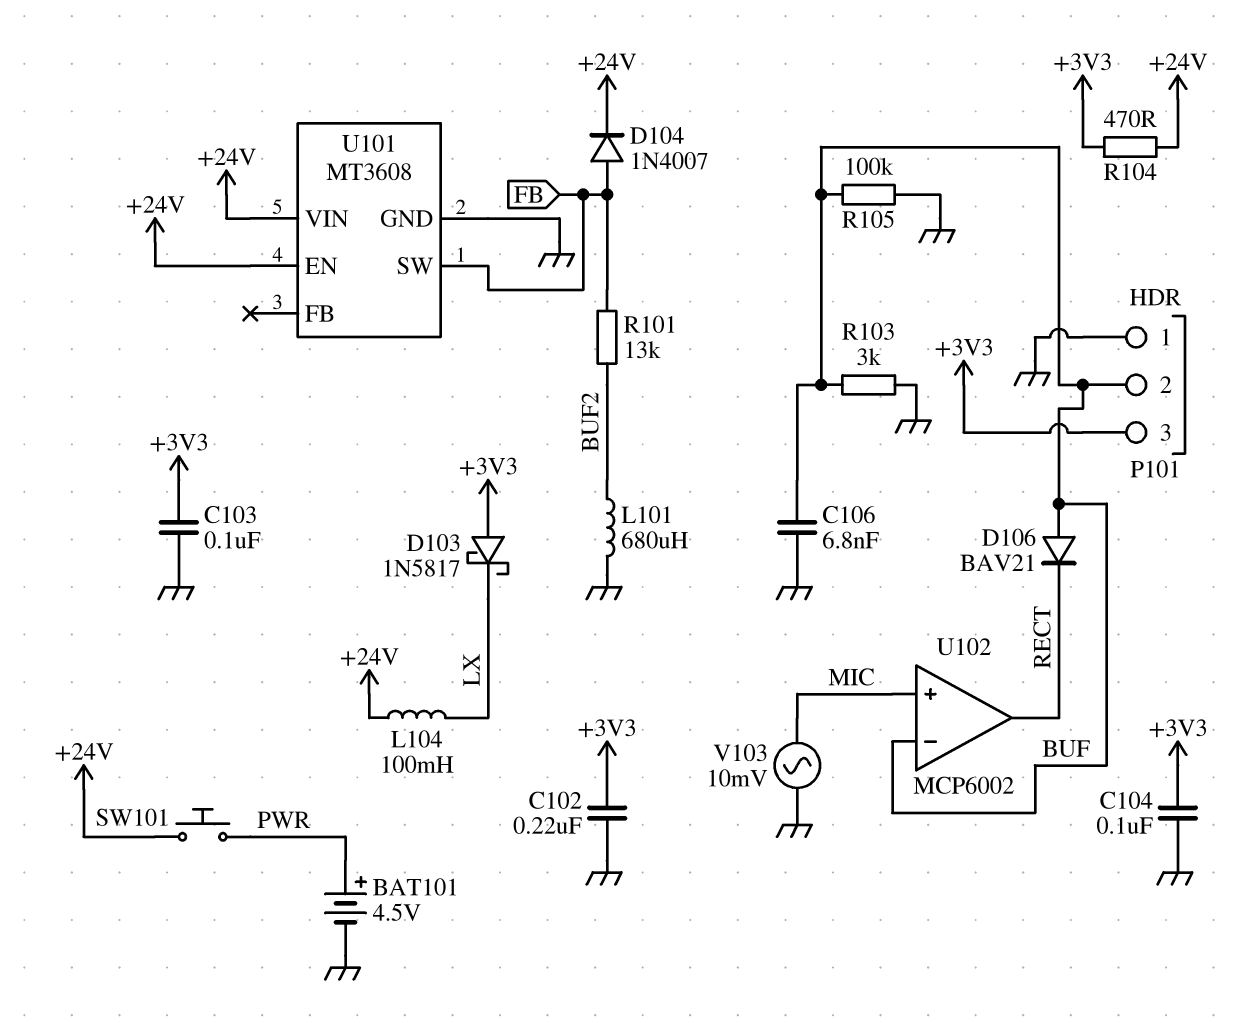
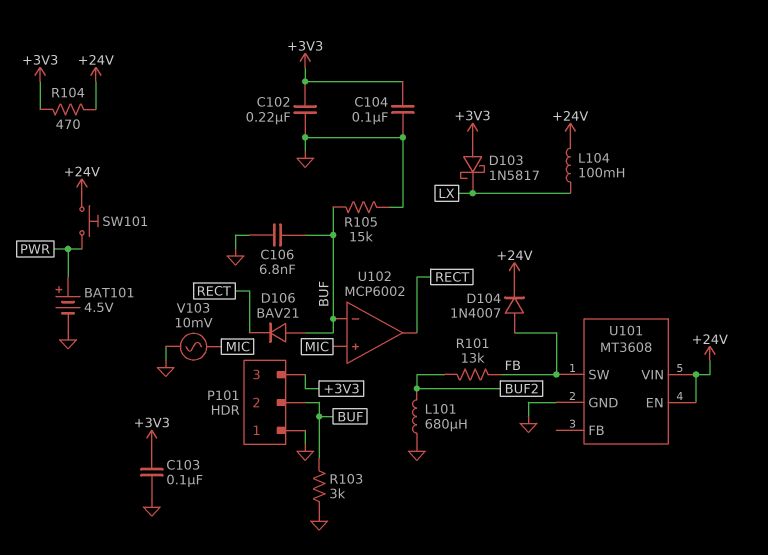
R105: 100k (BUF, GND) -> 15k (BUF, GND)

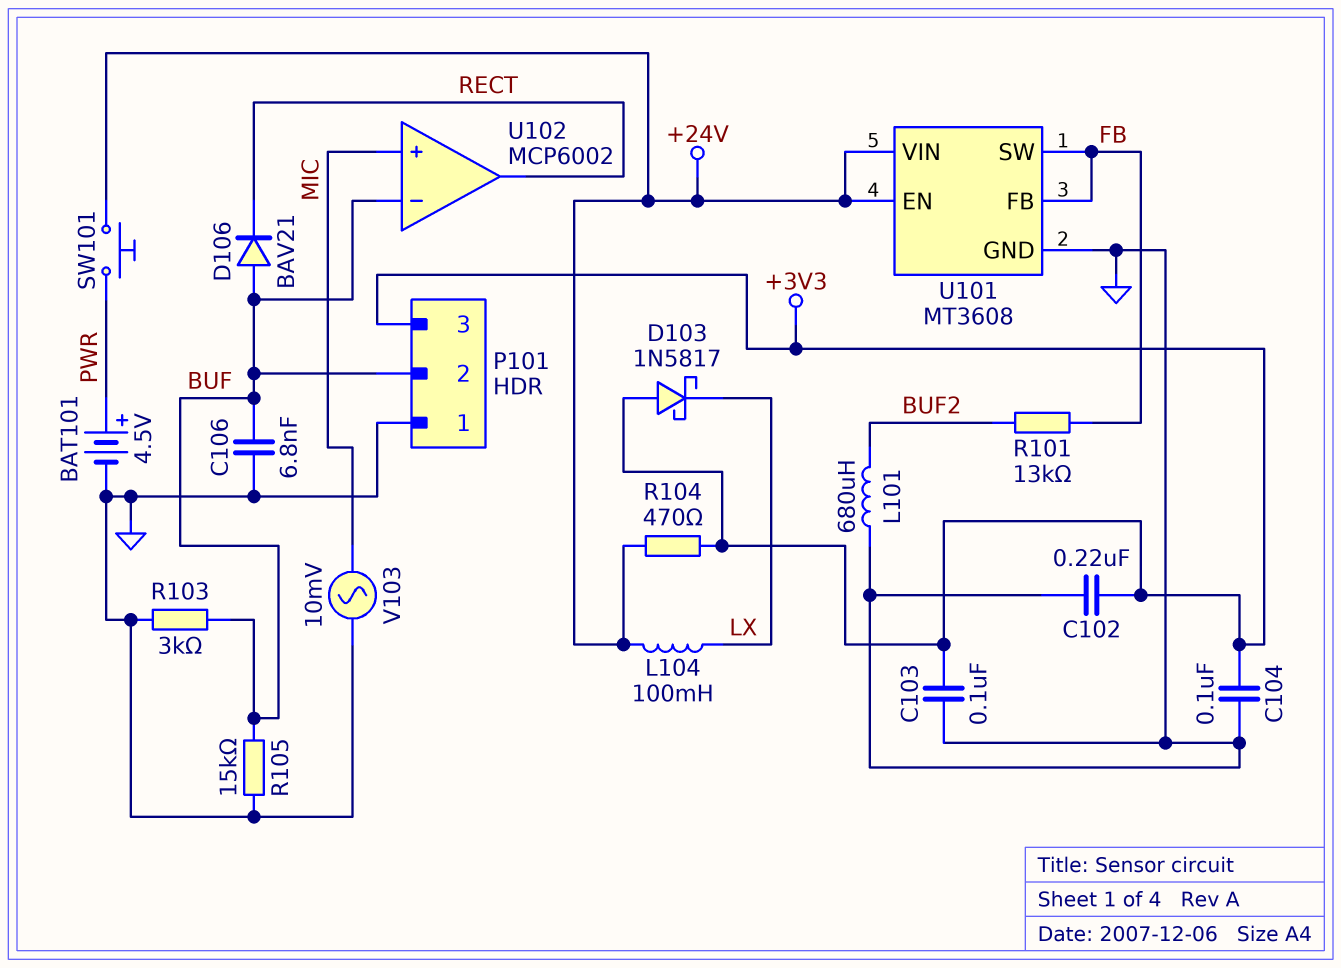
D104: diode 1N4007 (A FB, K +24V) -> none
U101 pin FB: none -> FB

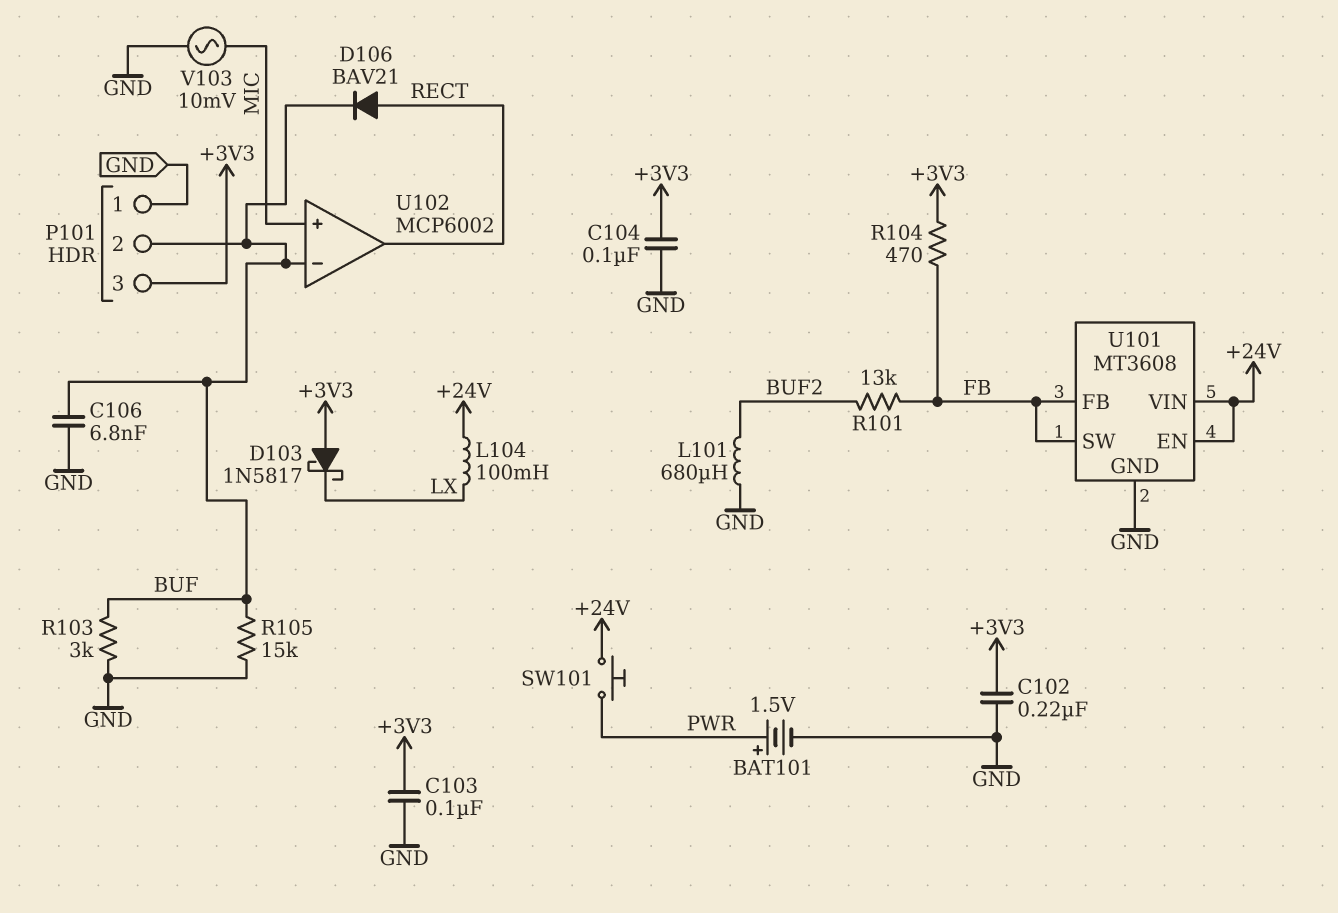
BAT101: 4.5V (plus PWR, minus GND) -> 1.5V (plus PWR, minus GND)
D106: diode BAV21 (A BUF, K RECT) -> diode BAV21 (A RECT, K BUF)
R104: 470 (+3V3, +24V) -> 470 (+3V3, FB)

